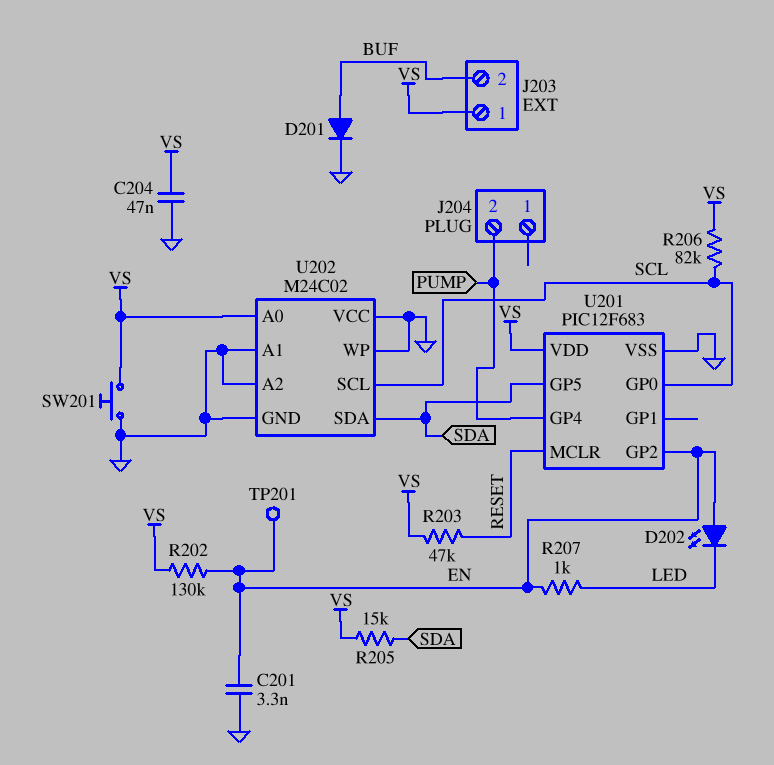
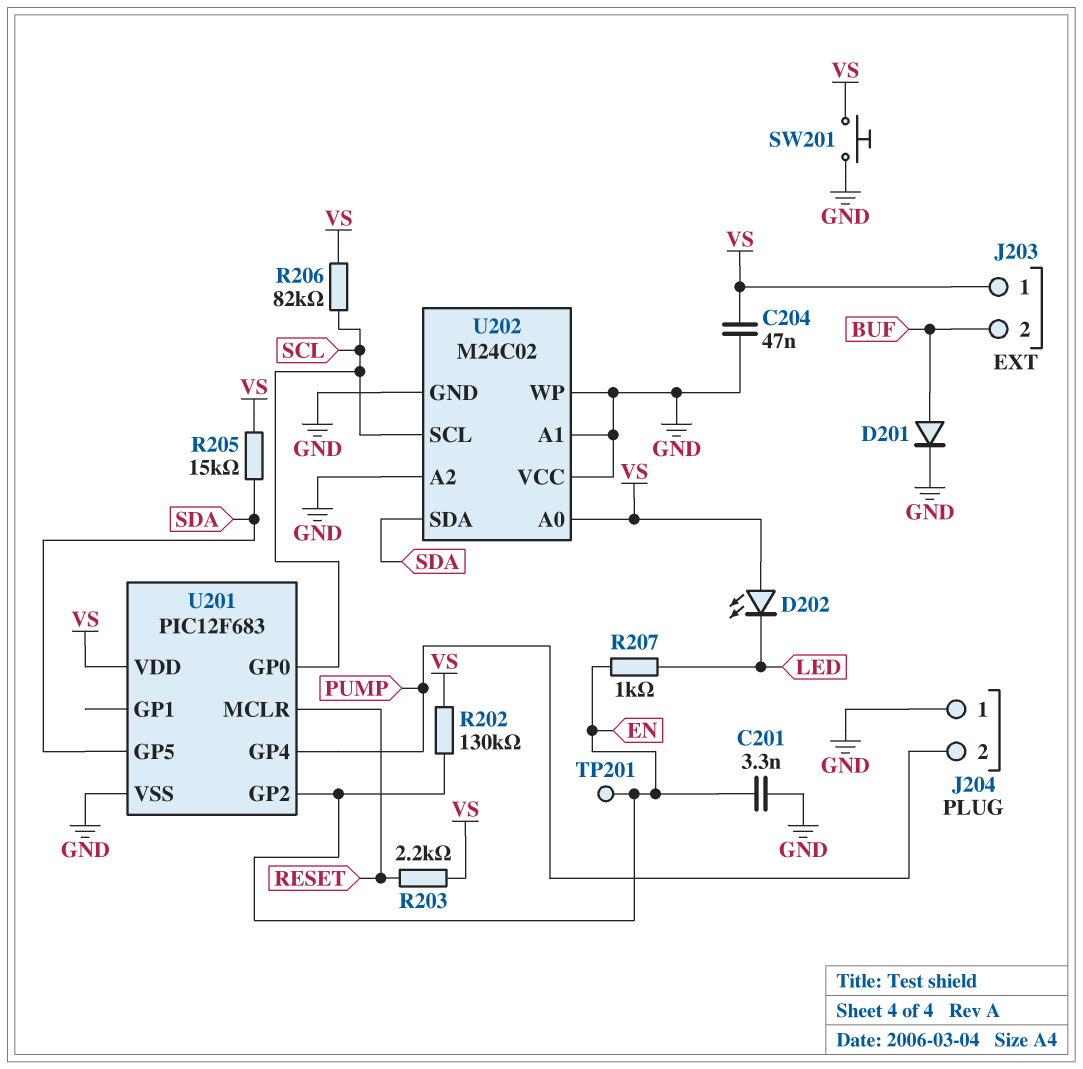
D202: LED (A EN, K LED) -> LED (A VS, K LED)
J204 pin 1: none -> GND
R203: 47k (RESET, VS) -> 2.2k (RESET, VS)

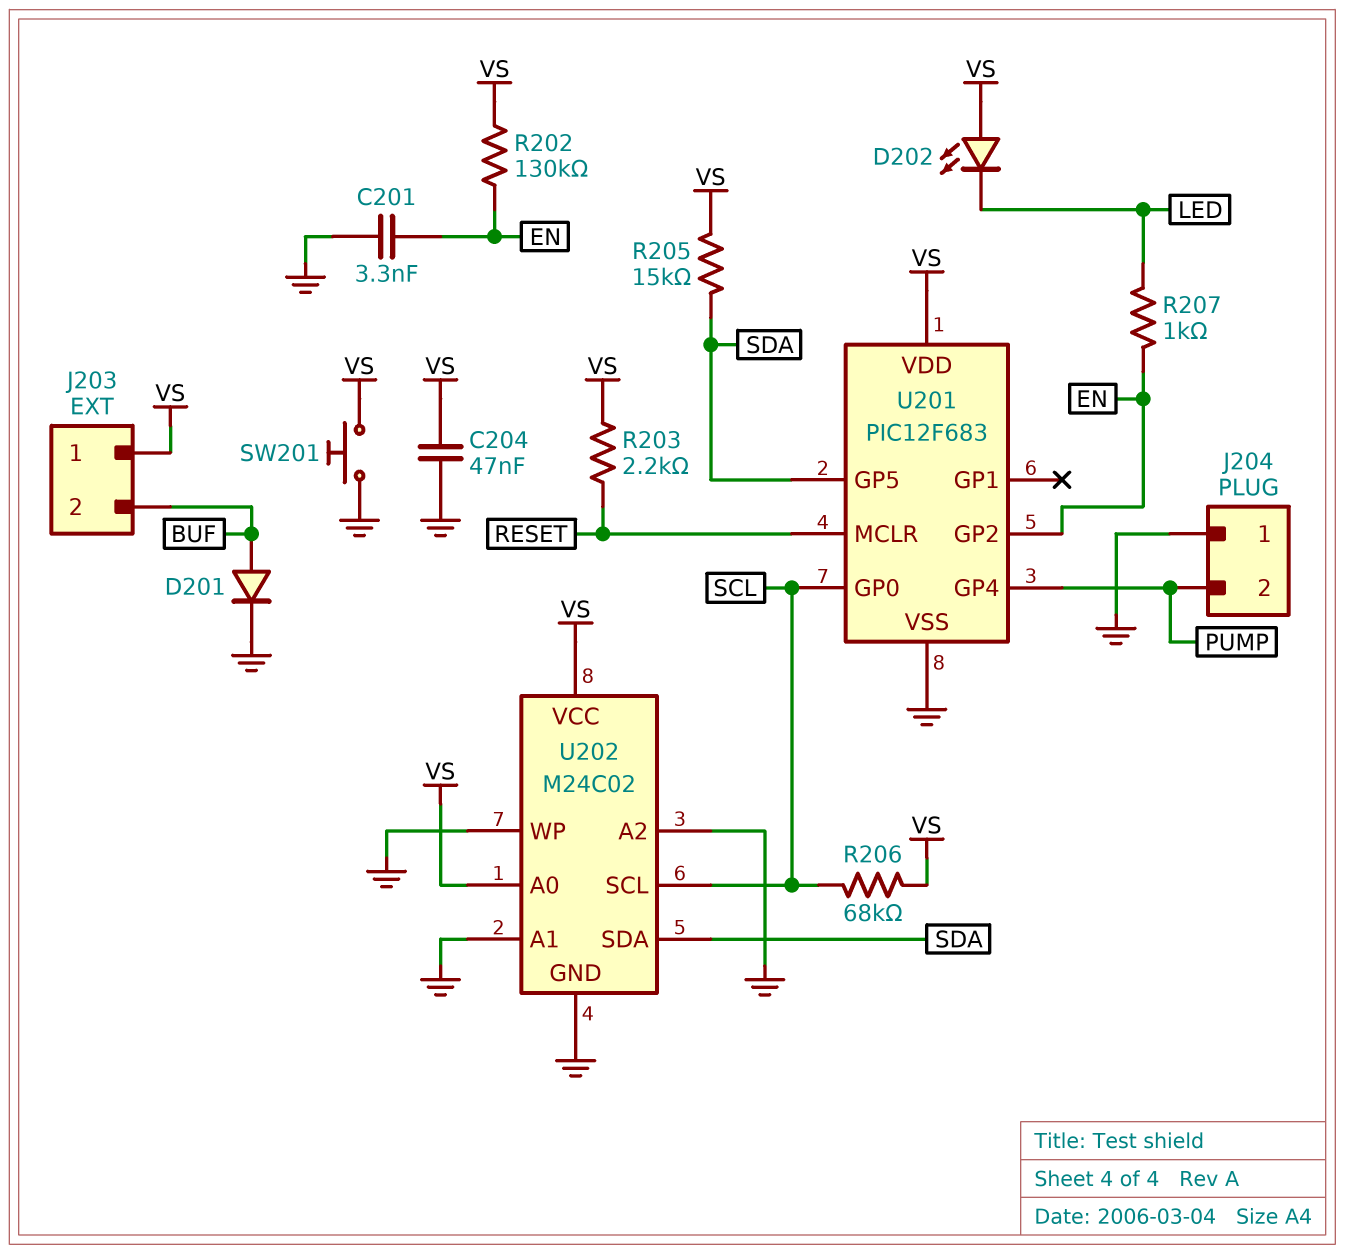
R206: 82k (SCL, VS) -> 68k (SCL, VS)
TP201: test point (EN) -> none
U202 pin VCC: GND -> VS

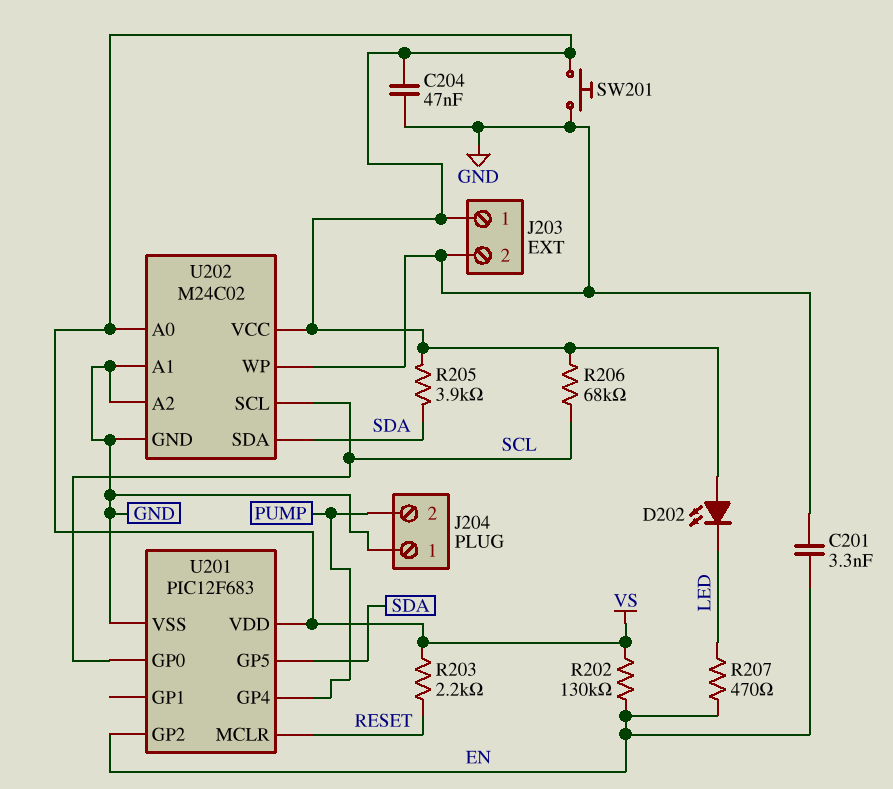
D201: diode (A BUF, K GND) -> none
J203 pin 2: BUF -> GND
R205: 15k (SDA, VS) -> 3.9k (SDA, VS)
R207: 1k (EN, LED) -> 470 (EN, LED)

